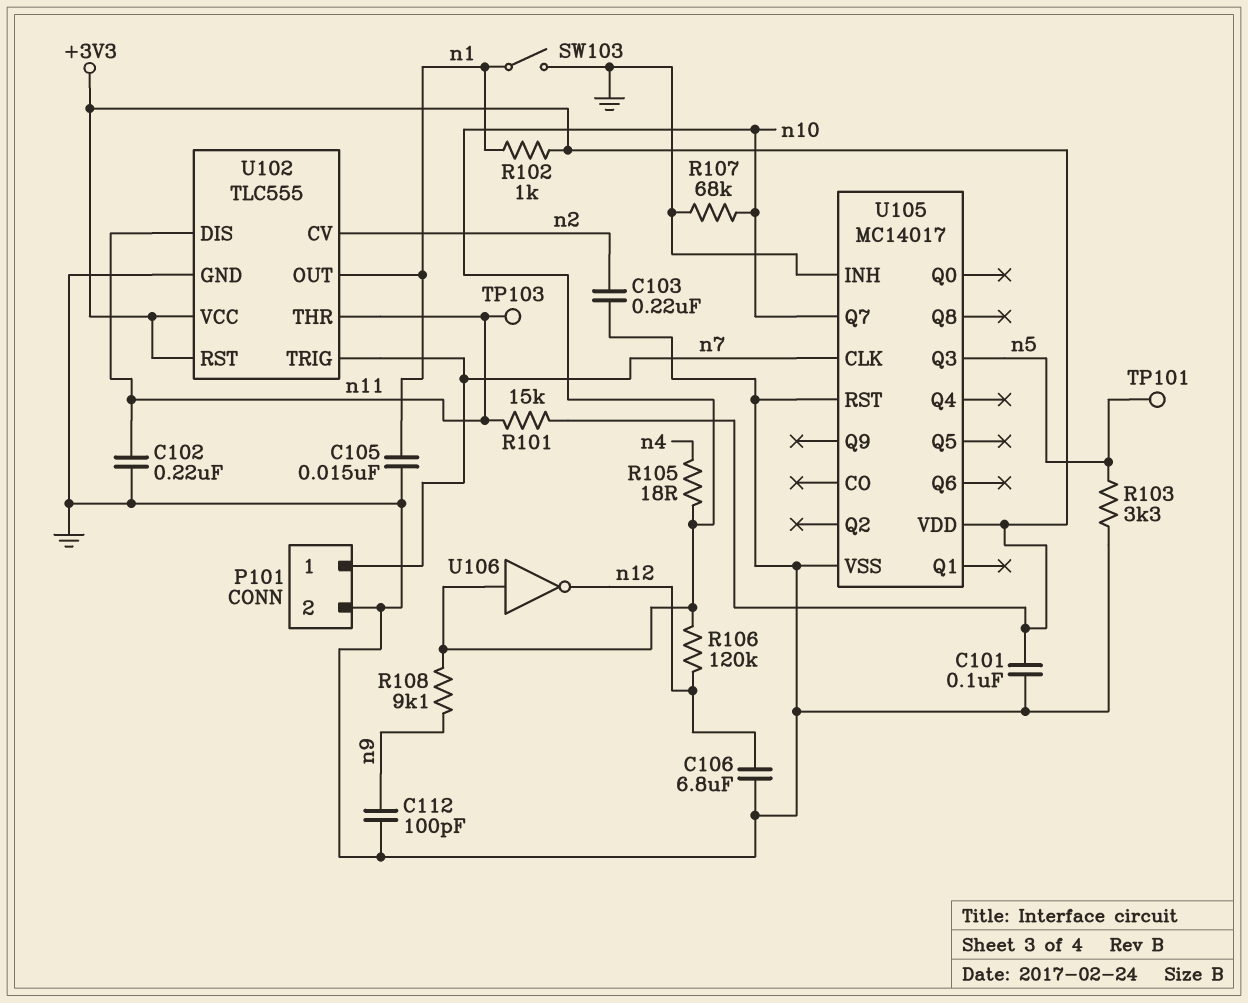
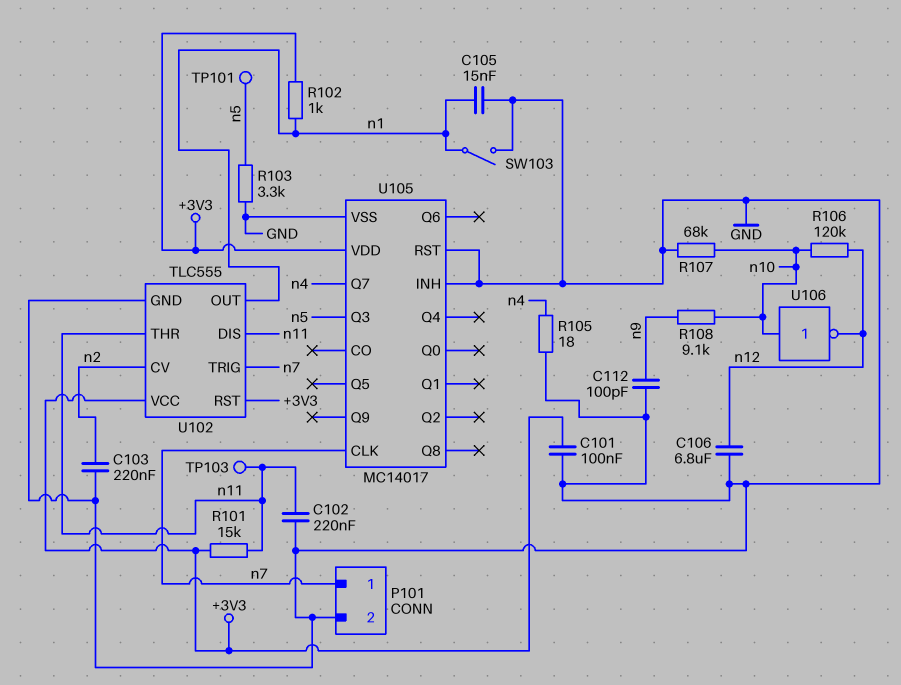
R105: 18 (n4, n10) -> 18 (GND, n4)
U105 pin Q7: n10 -> n4

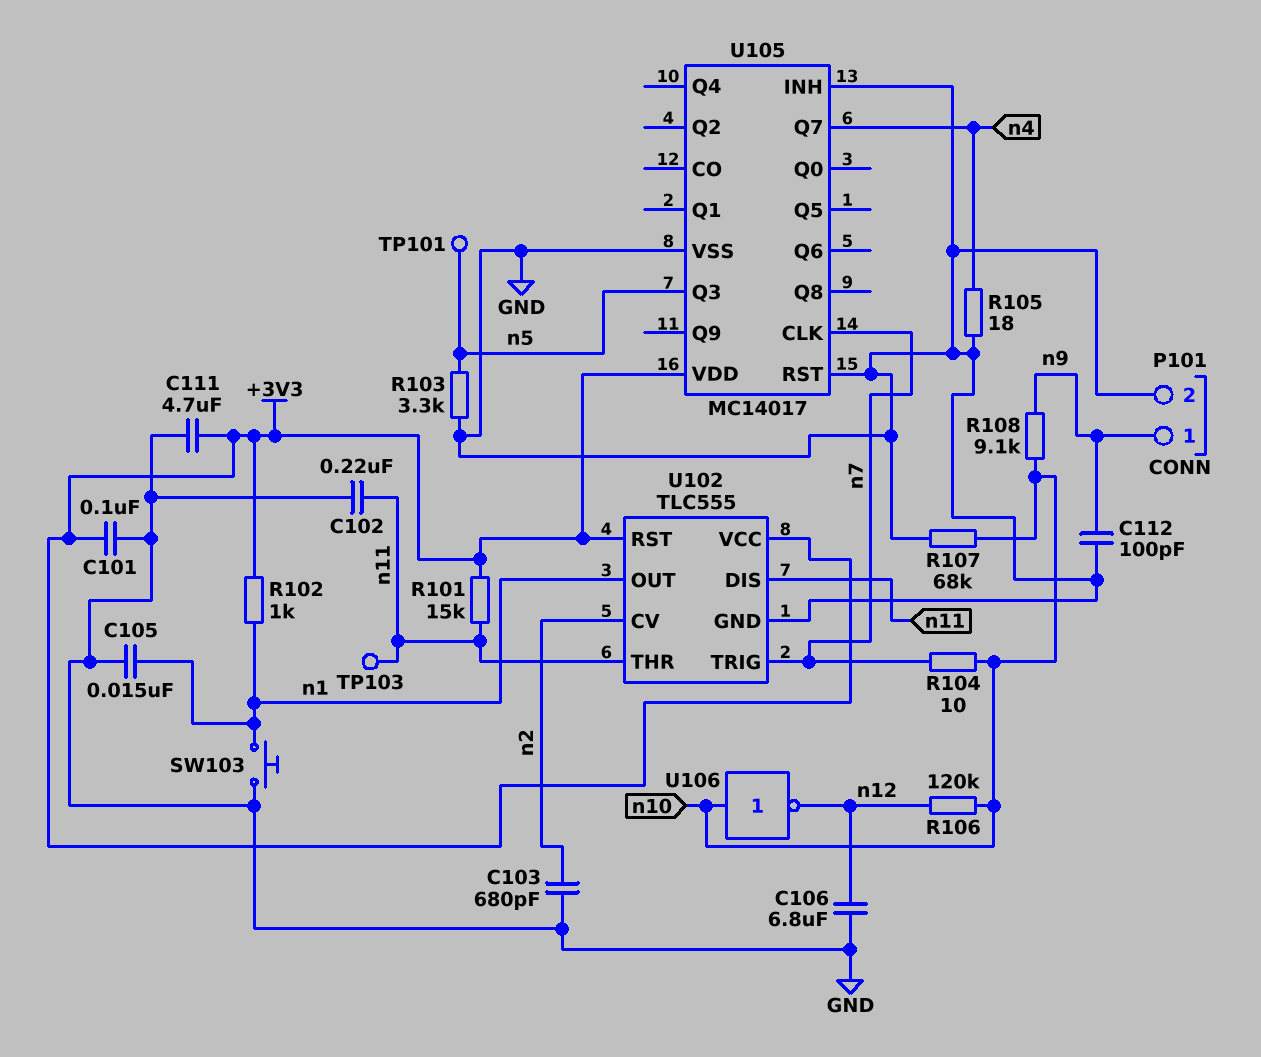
C103: 220nF (GND, n2) -> 680pF (GND, n2)
C111: none -> 4.7uF (+3V3, GND)
P101 pin 1: n7 -> n9
R104: none -> 10 (n7, n10)
SW103: switch (GND, n1) -> button (GND, n1)

